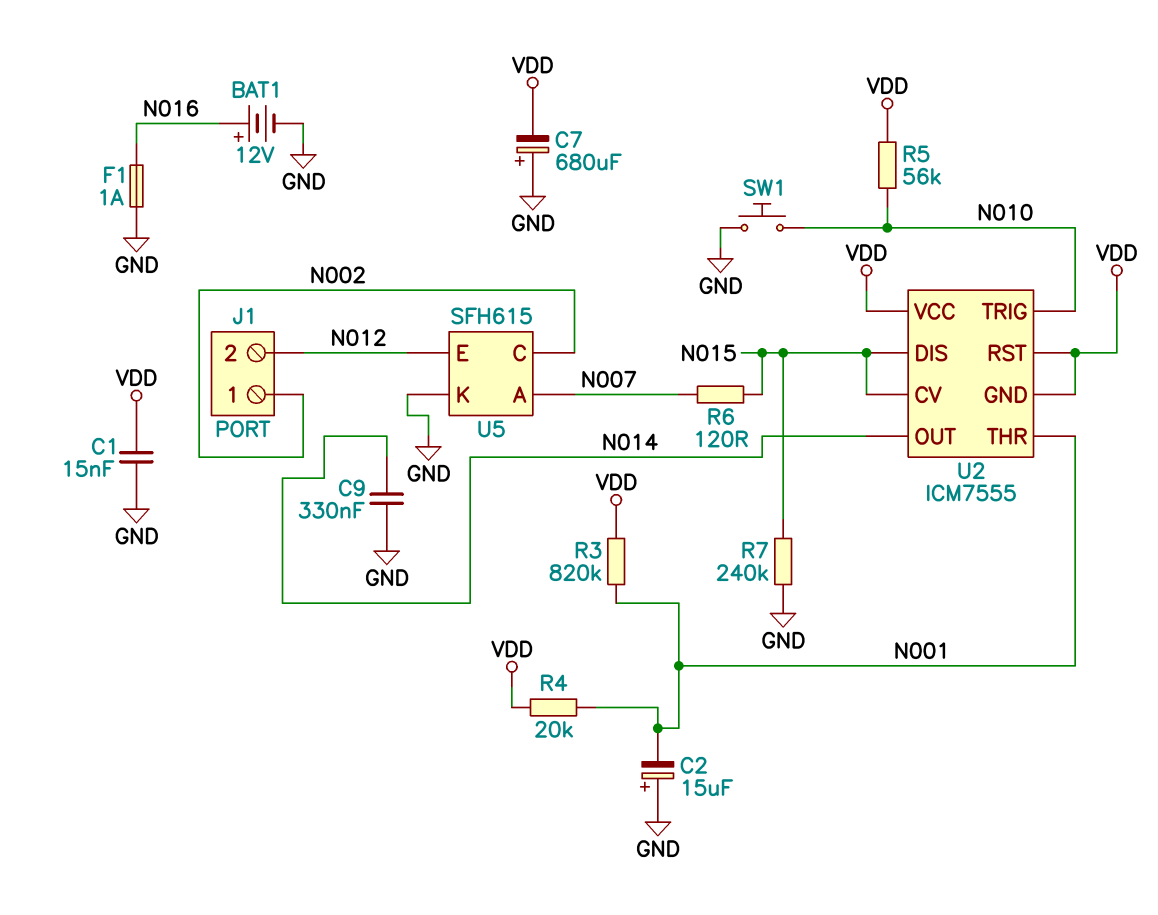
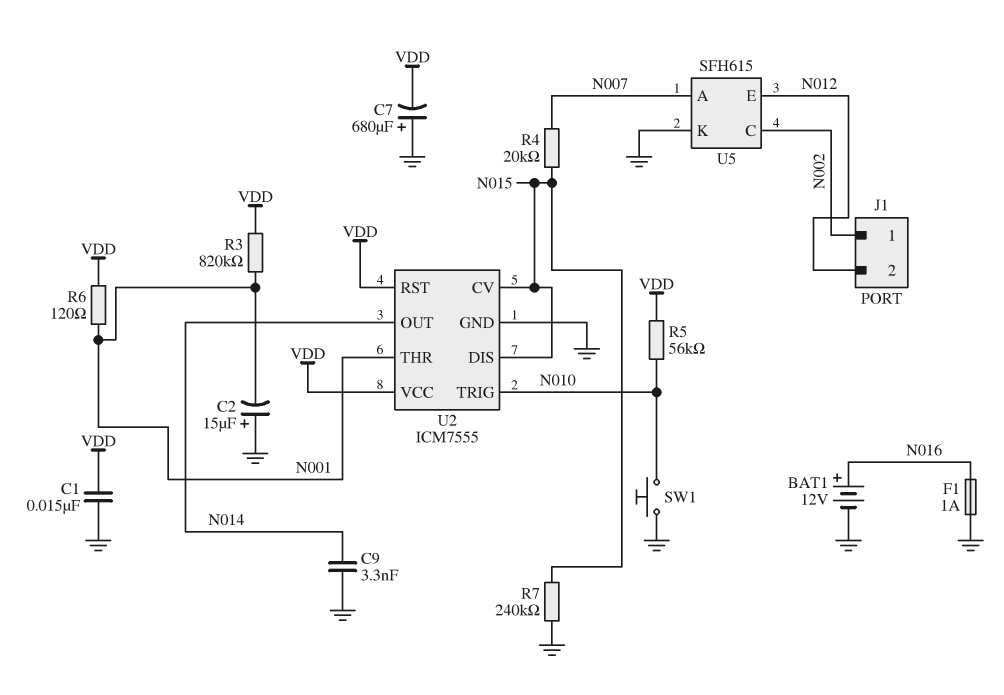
C9: 330nF (GND, N014) -> 3.3nF (GND, N014)
R4: 20k (N001, VDD) -> 20k (N007, N015)
R6: 120 (N007, N015) -> 120 (N001, VDD)
U2 pin GND: VDD -> GND

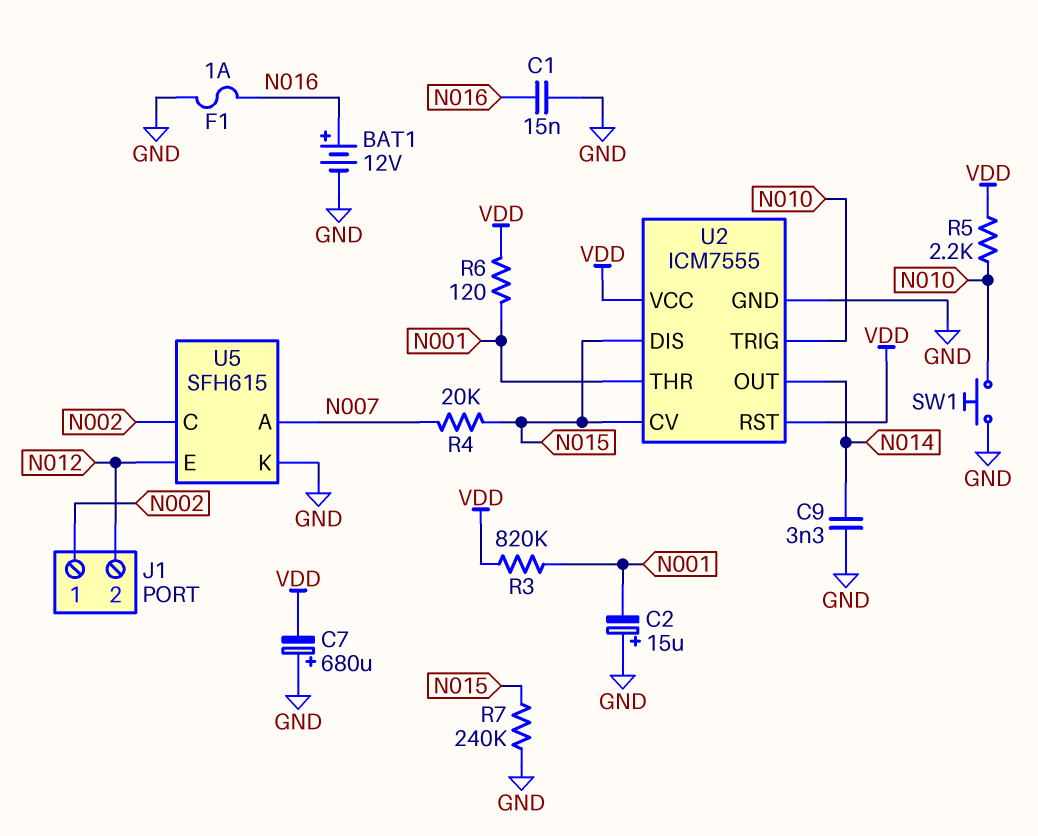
C1: 15nF (GND, VDD) -> 15nF (GND, N016)
R5: 56k (N010, VDD) -> 2.2k (N010, VDD)

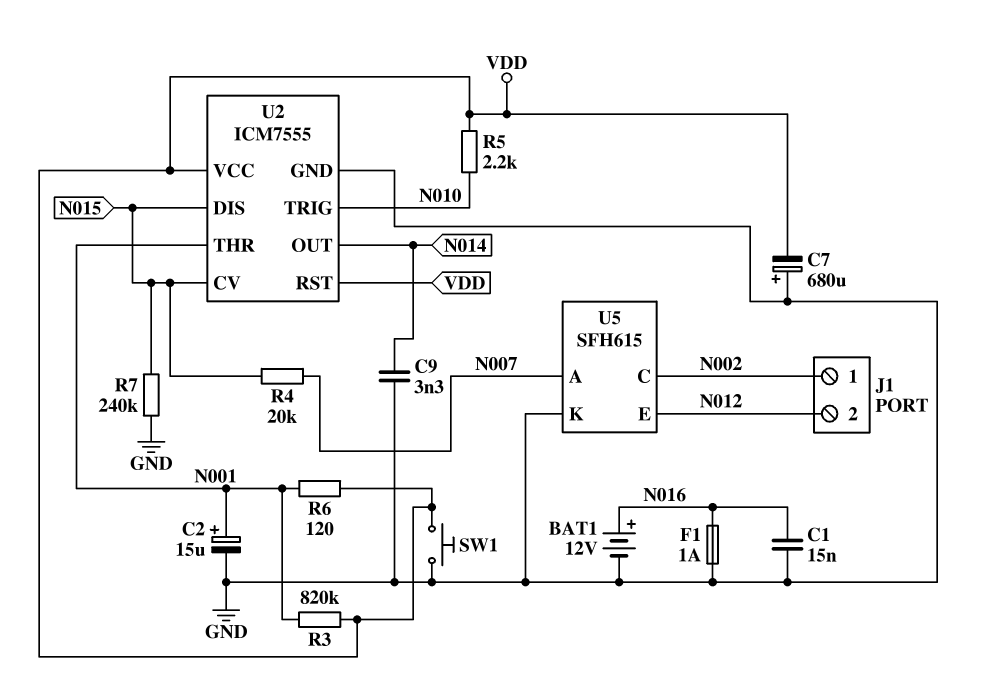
C2: 15uF (plus GND, minus N001) -> 15uF (plus N001, minus GND)
SW1: button (GND, N010) -> button (GND, VDD)

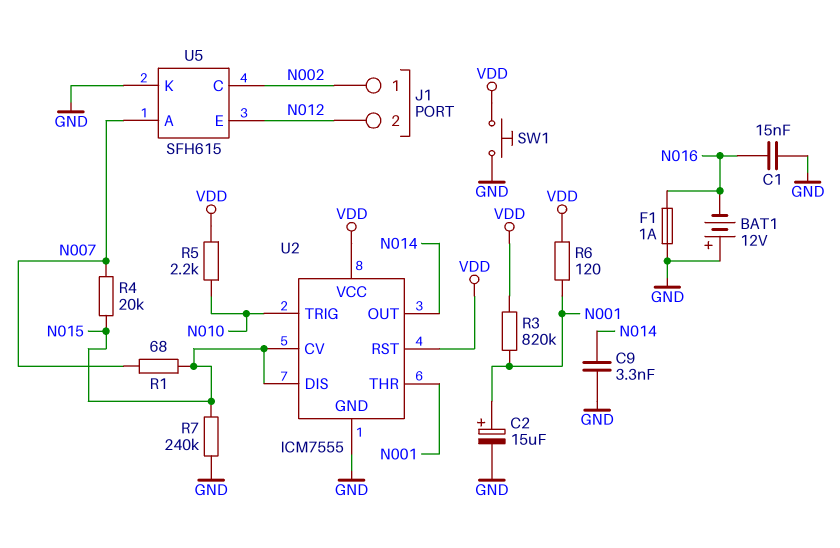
BAT1: 12V (plus N016, minus GND) -> 12V (plus GND, minus N016)
C7: 680uF (plus GND, minus VDD) -> none
R1: none -> 68 (N007, N015)

